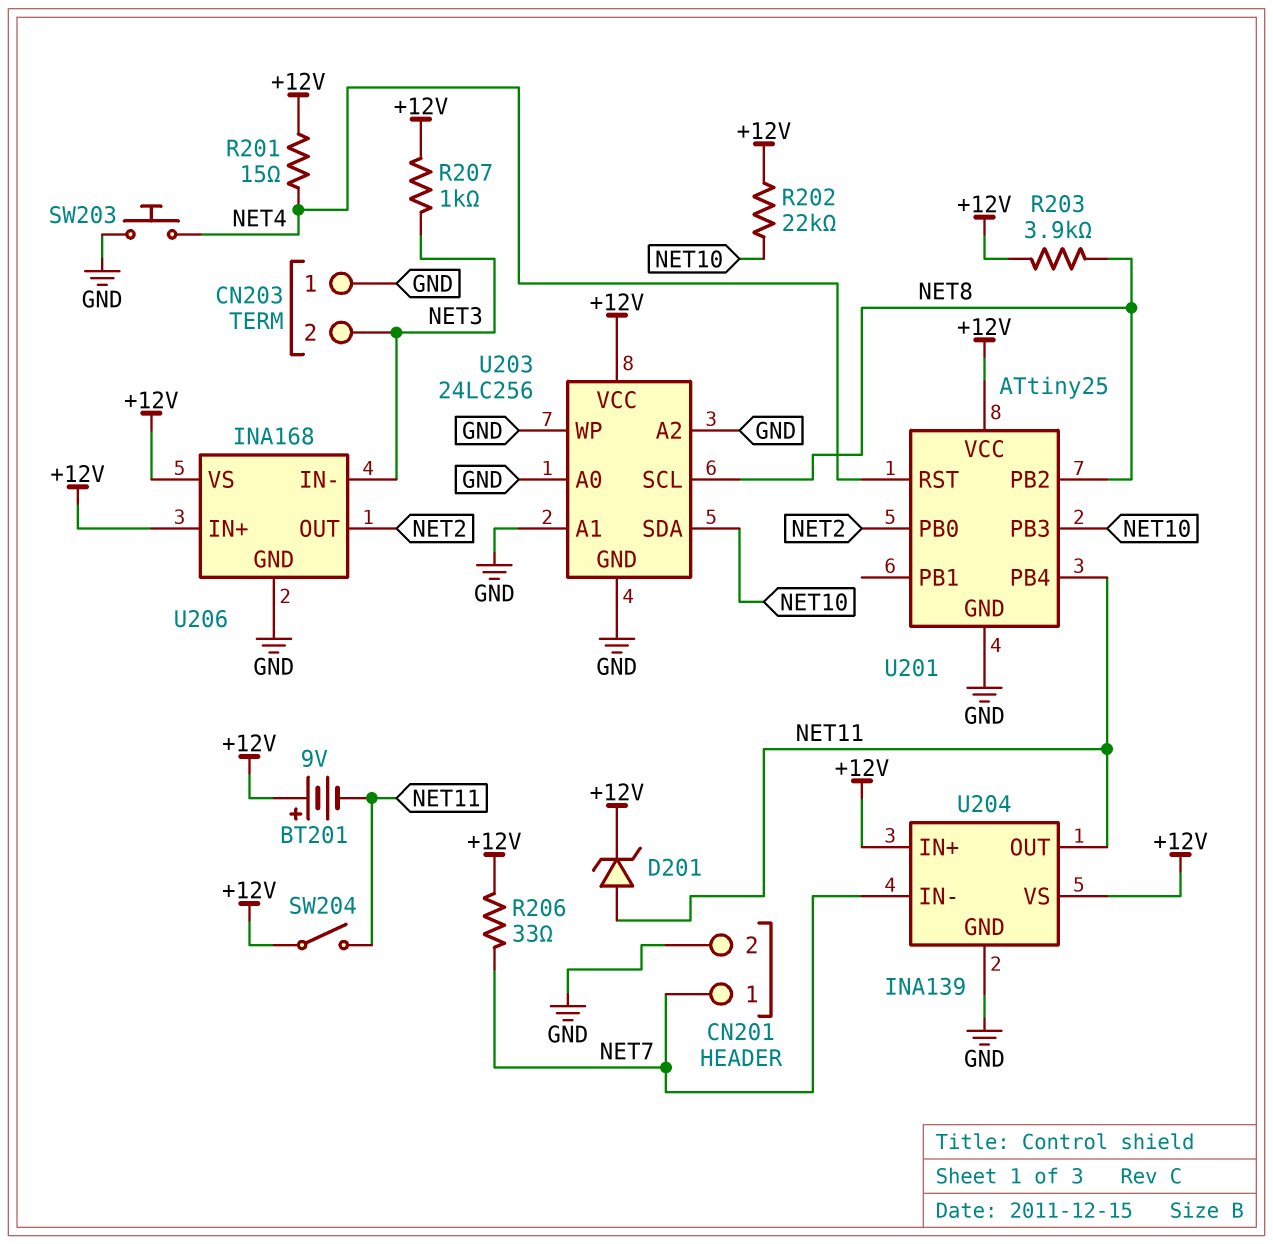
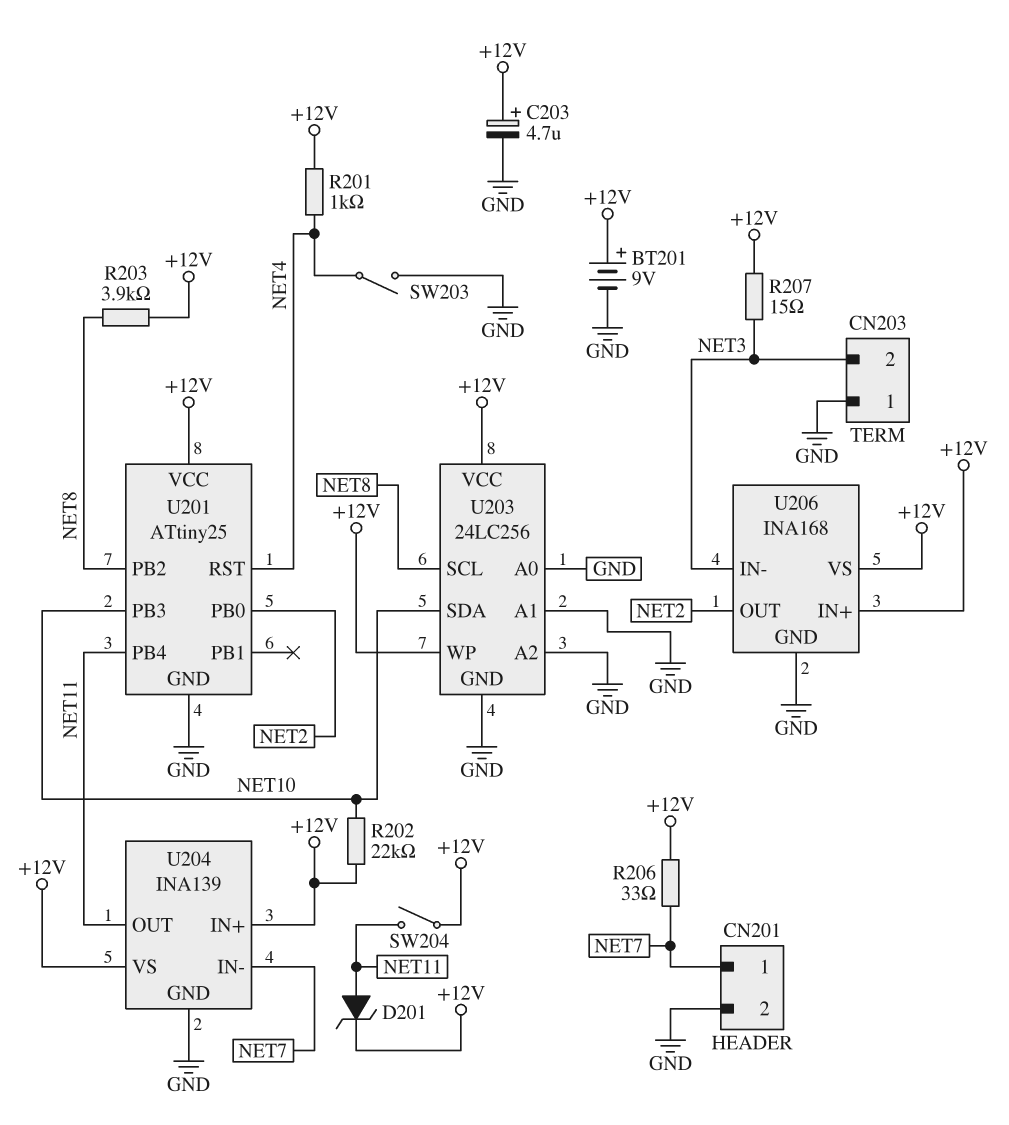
BT201: 9V (plus +12V, minus NET11) -> 9V (plus +12V, minus GND)
C203: none -> 4.7uF (plus +12V, minus GND)
R201: 15 (+12V, NET4) -> 1k (+12V, NET4)
R207: 1k (+12V, NET3) -> 15 (+12V, NET3)
SW203: button (GND, NET4) -> switch (GND, NET4)
U203 pin WP: GND -> +12V

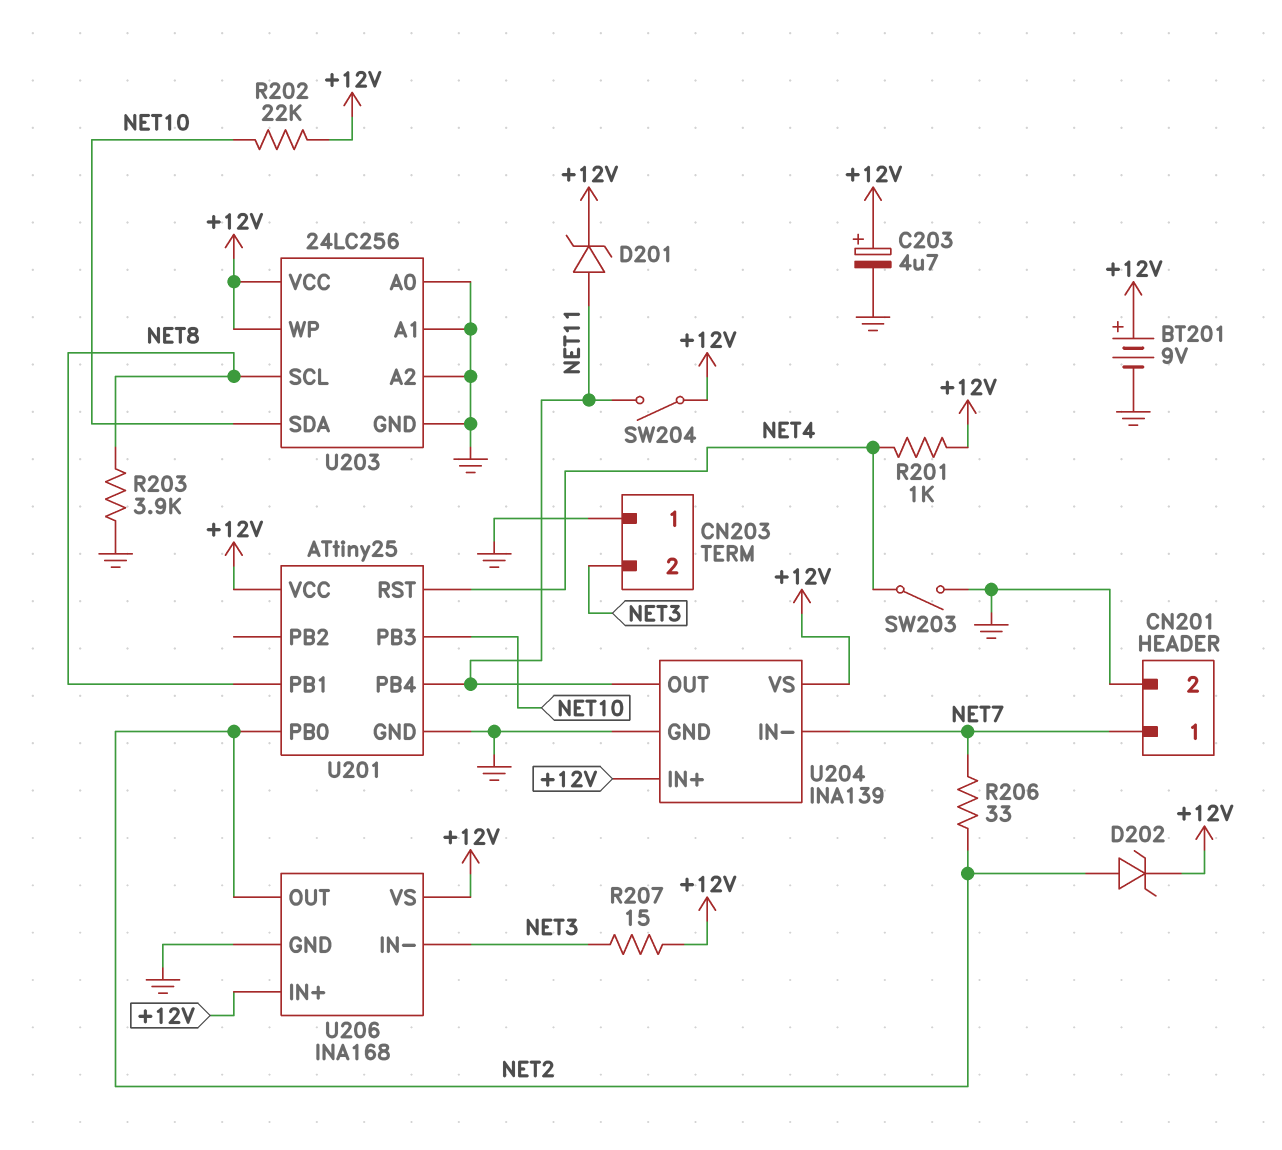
D202: none -> zener (A NET2, K +12V)
R203: 3.9k (+12V, NET8) -> 3.9k (GND, NET8)
R206: 33 (+12V, NET7) -> 33 (NET2, NET7)
U201 pin PB1: none -> NET8
U201 pin PB2: NET8 -> none

